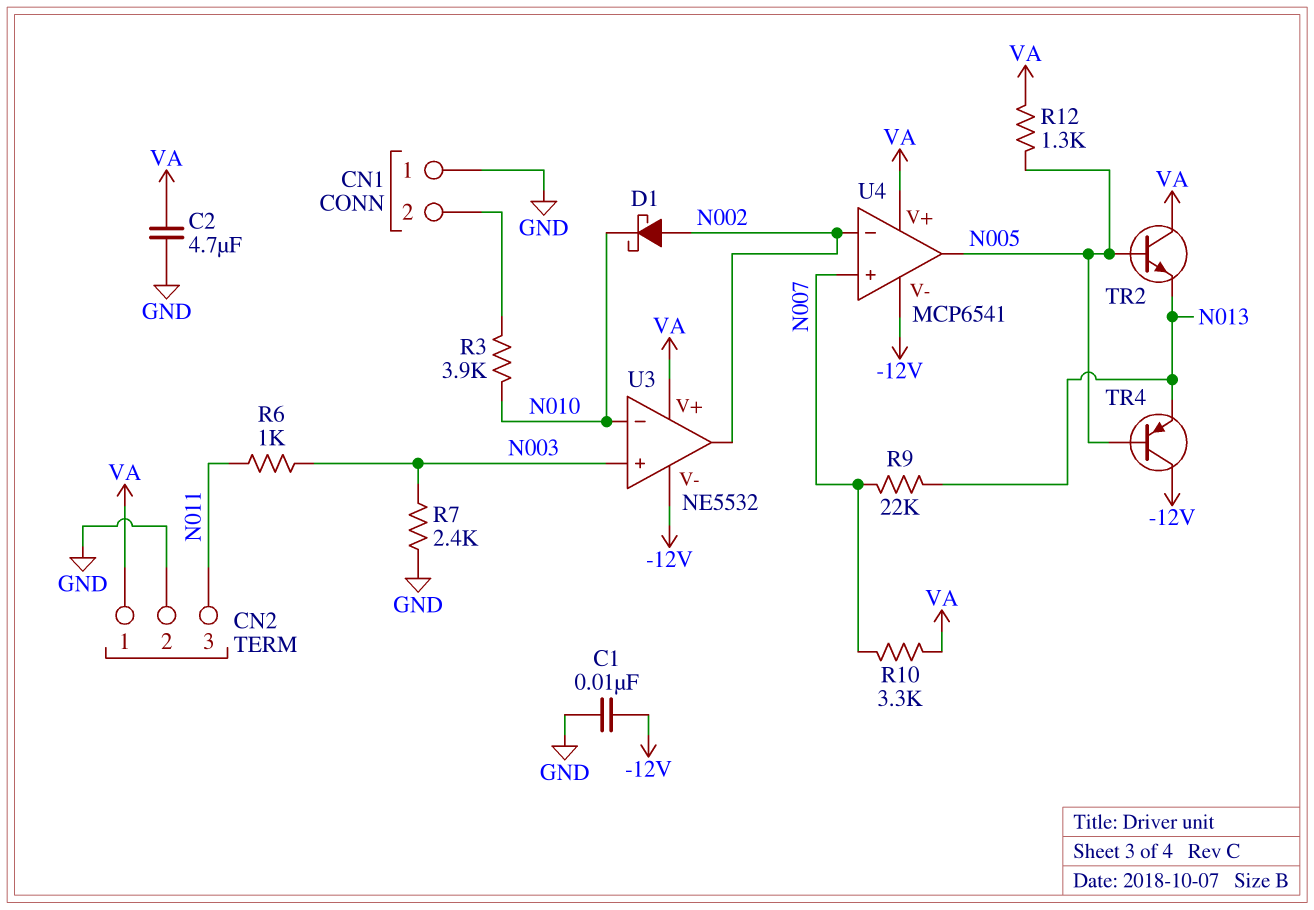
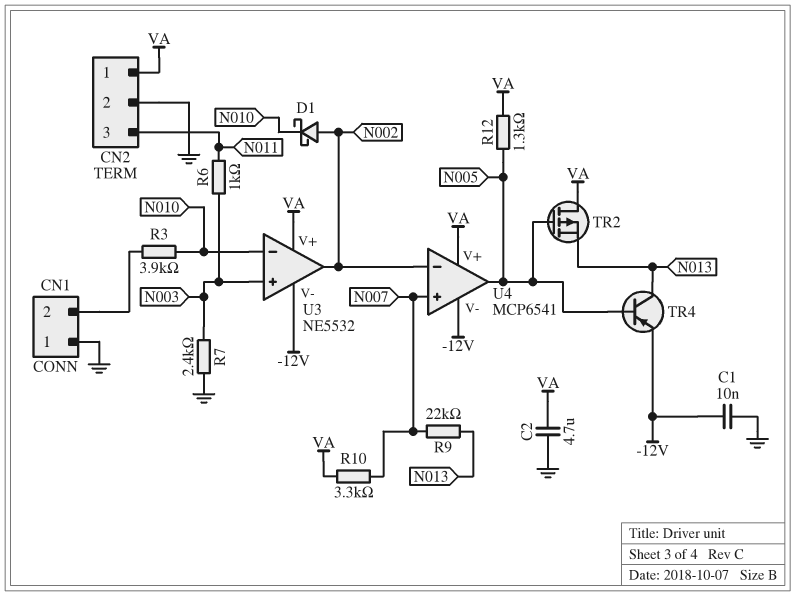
TR2: NPN (B N005, C VA, E N013) -> PMOS (G N005, D VA, S N013)
TR4: PNP (B N005, C -12V, E N013) -> PNP (B N005, C N013, E -12V)

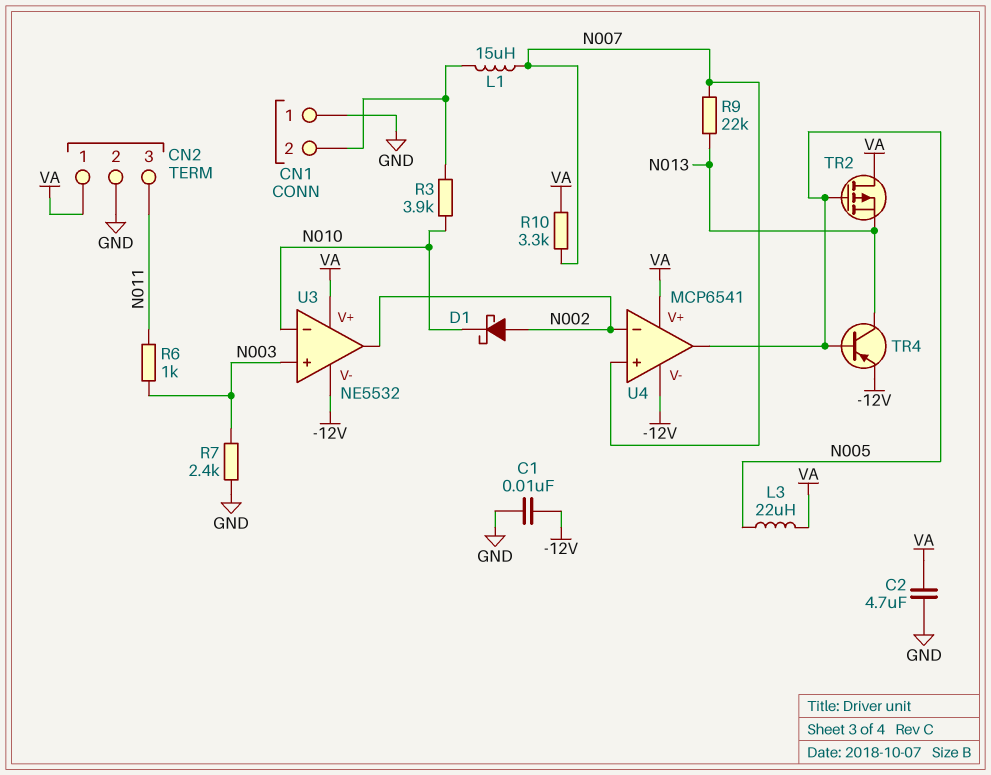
L1: none -> 15uH (CN1/2, N007)
L3: none -> 22uH (N005, VA)
R12: 1.3k (N005, VA) -> none

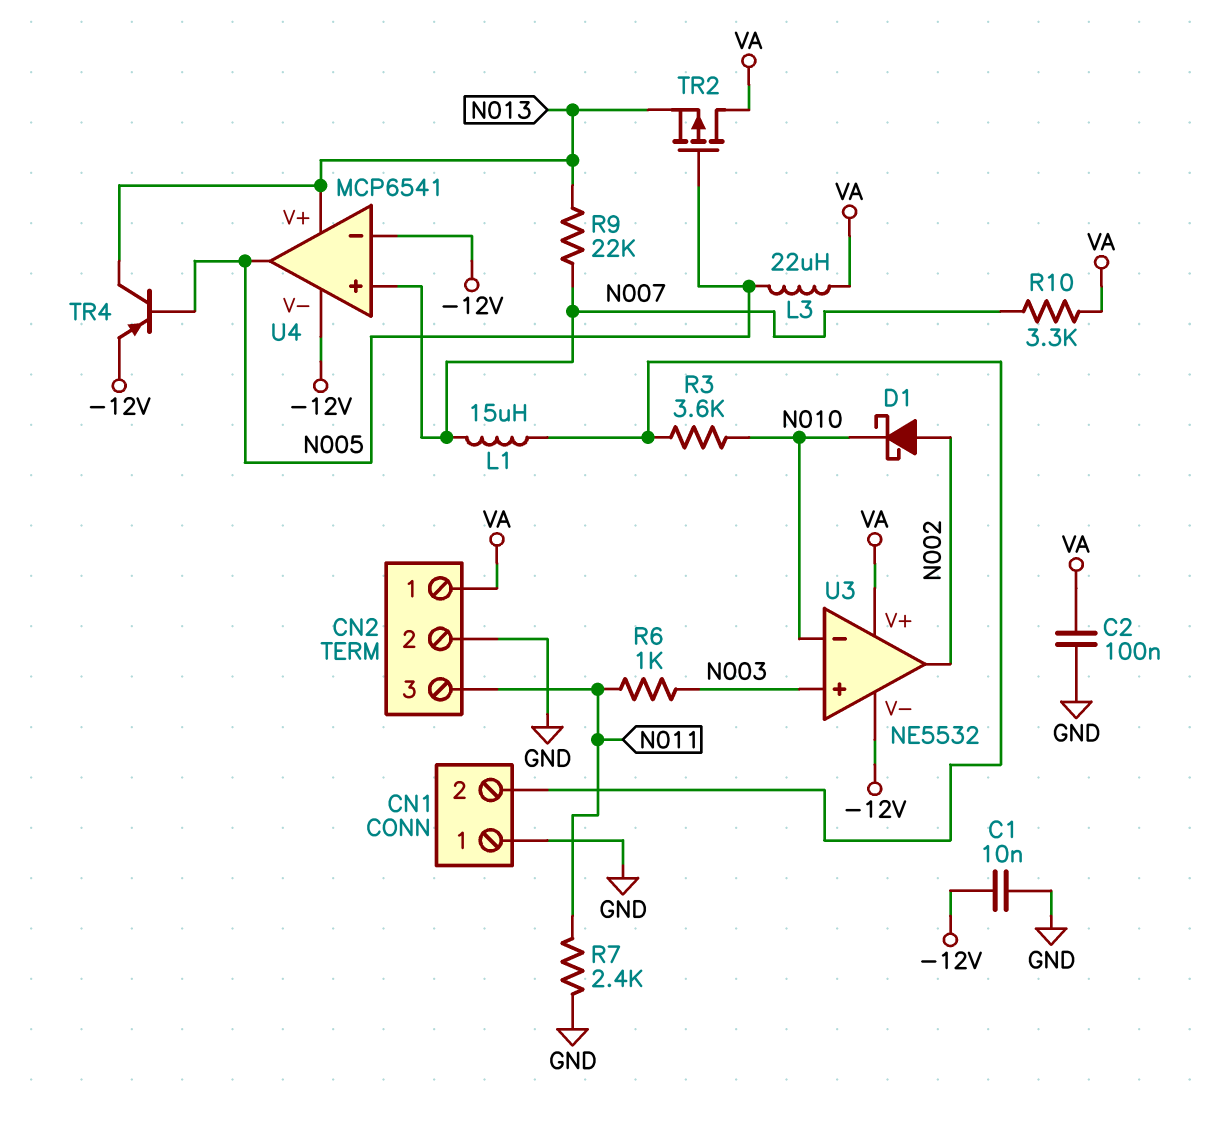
C2: 4.7uF (GND, VA) -> 100nF (GND, VA)
R3: 3.9k (CN1/2, N010) -> 3.6k (CN1/2, N010)
R7: 2.4k (GND, N003) -> 2.4k (GND, N011)
U4 pin V+: VA -> N013
U4 pin in-: N002 -> -12V

